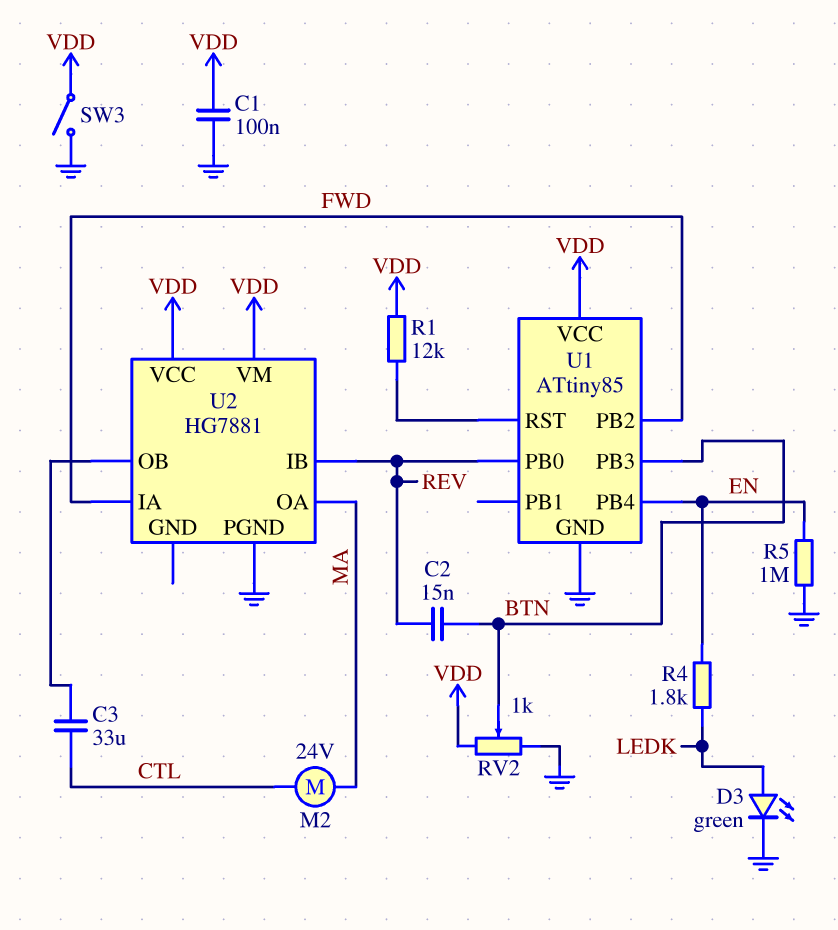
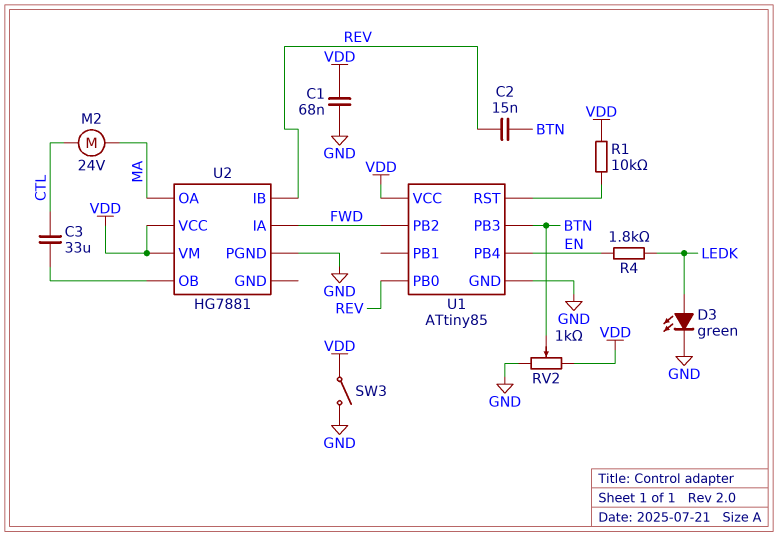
C1: 100nF (GND, VDD) -> 68nF (GND, VDD)
R1: 12k (U1/RST, VDD) -> 10k (U1/RST, VDD)
R5: 1M (EN, GND) -> none

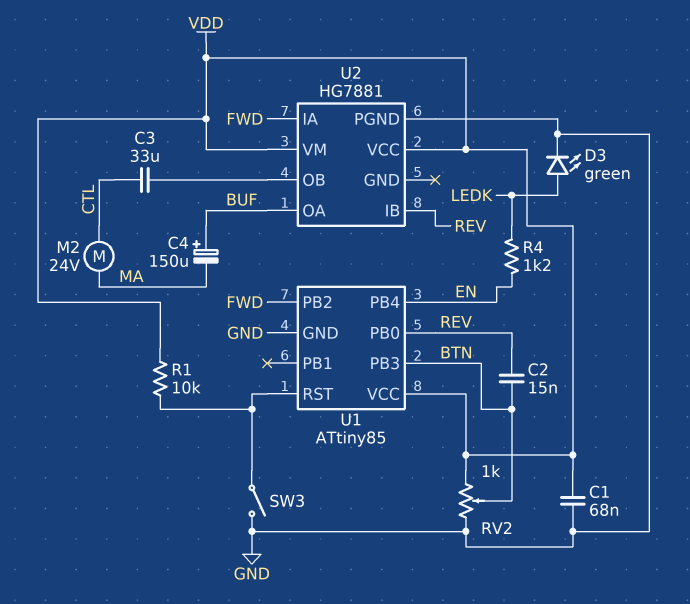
C4: none -> 150uF (plus BUF, minus MA)
R4: 1.8k (EN, LEDK) -> 1.2k (EN, LEDK)
SW3: switch (GND, VDD) -> switch (GND, U1/RST)
U2 pin OA: MA -> BUF

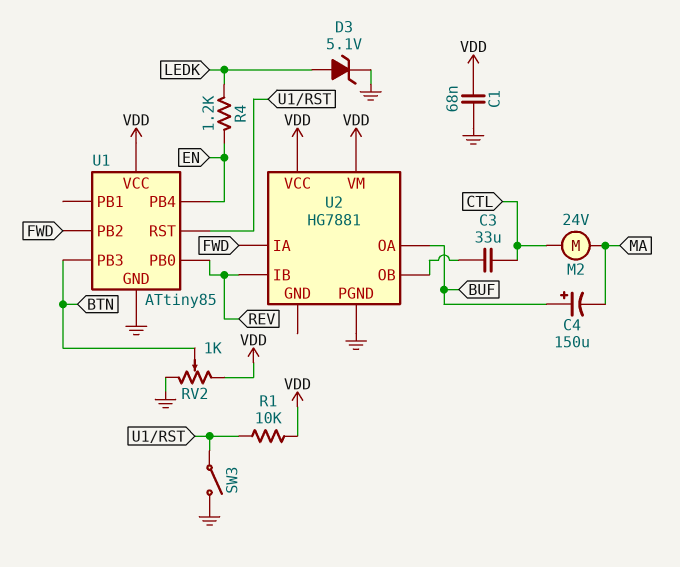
C2: 15nF (BTN, REV) -> none
D3: LED green (A LEDK, K GND) -> zener 5.1V (A LEDK, K GND)

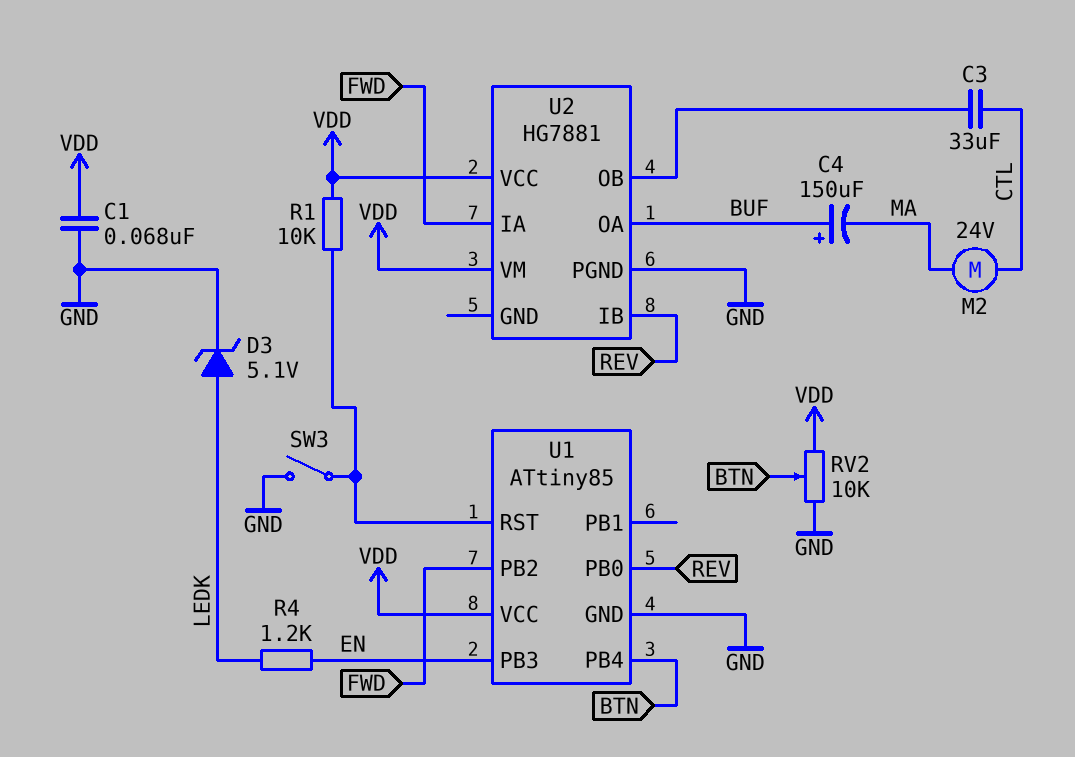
RV2: 1k (GND, VDD, wiper BTN) -> 10k (GND, VDD, wiper BTN)
U1 pin PB3: BTN -> EN
U1 pin PB4: EN -> BTN

